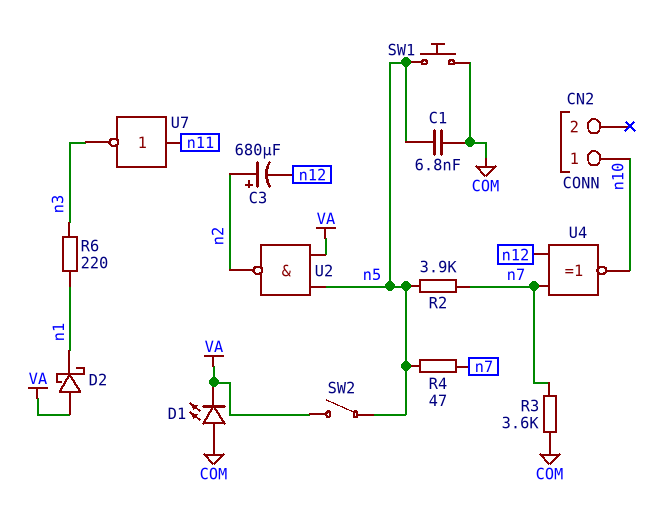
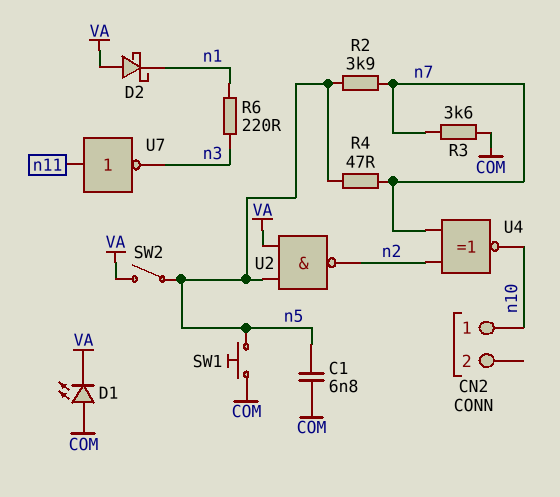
C3: 680uF (plus n2, minus n12) -> none
U4: XNOR (in n7, in n12, out n10) -> XNOR (in n2, in n7, out n10)

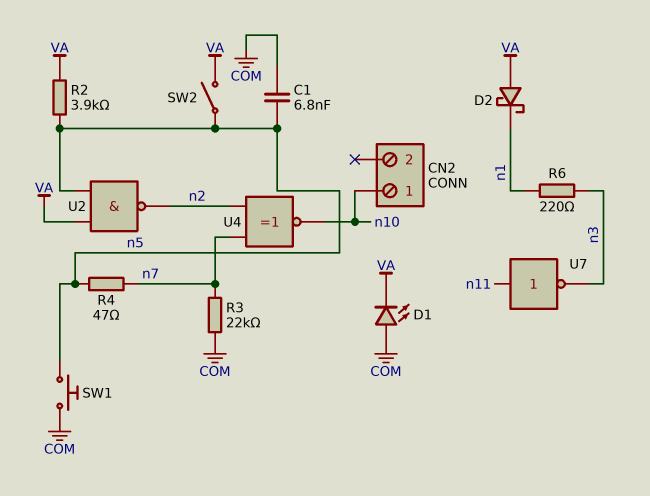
R2: 3.9k (n5, n7) -> 3.9k (VA, n5)
R3: 3.6k (COM, n7) -> 22k (COM, n7)

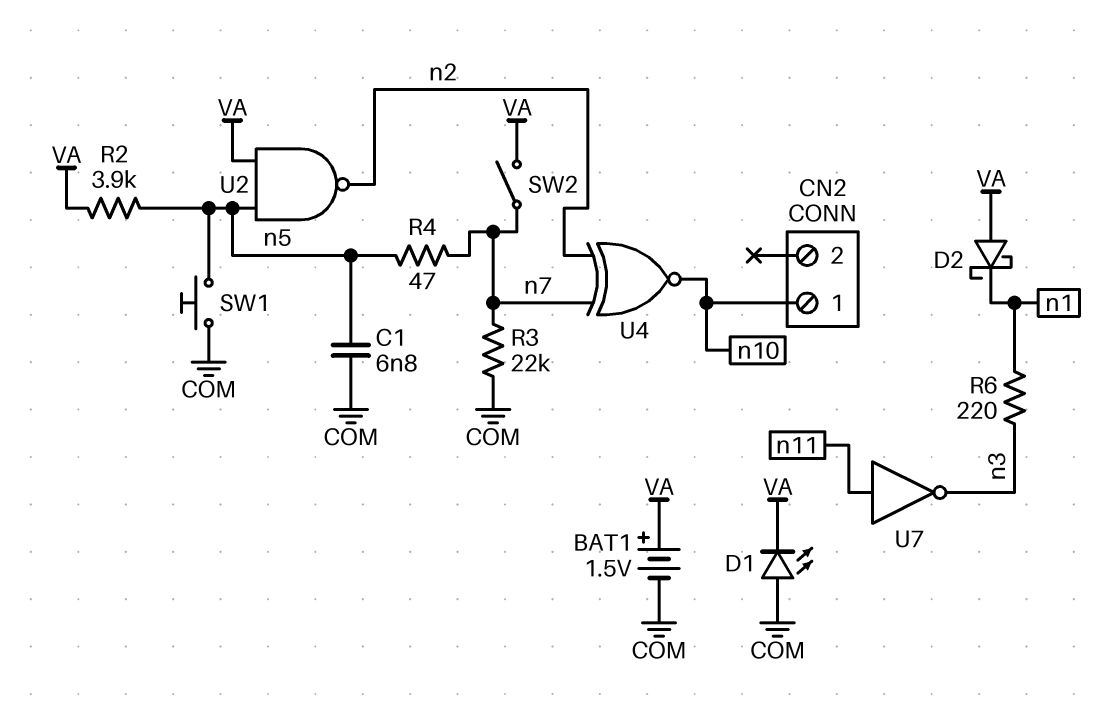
BAT1: none -> 1.5V (plus VA, minus COM)
SW2: switch (VA, n5) -> switch (VA, n7)

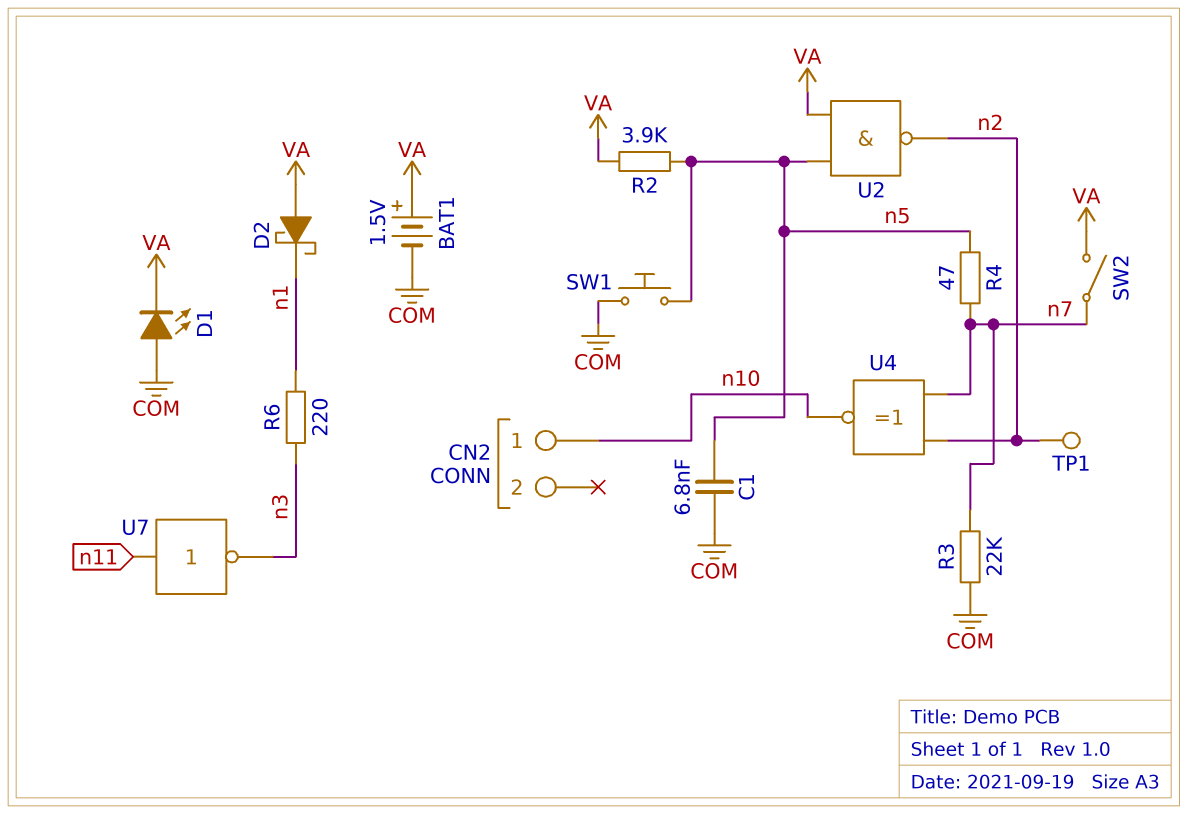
TP1: none -> test point (n2)

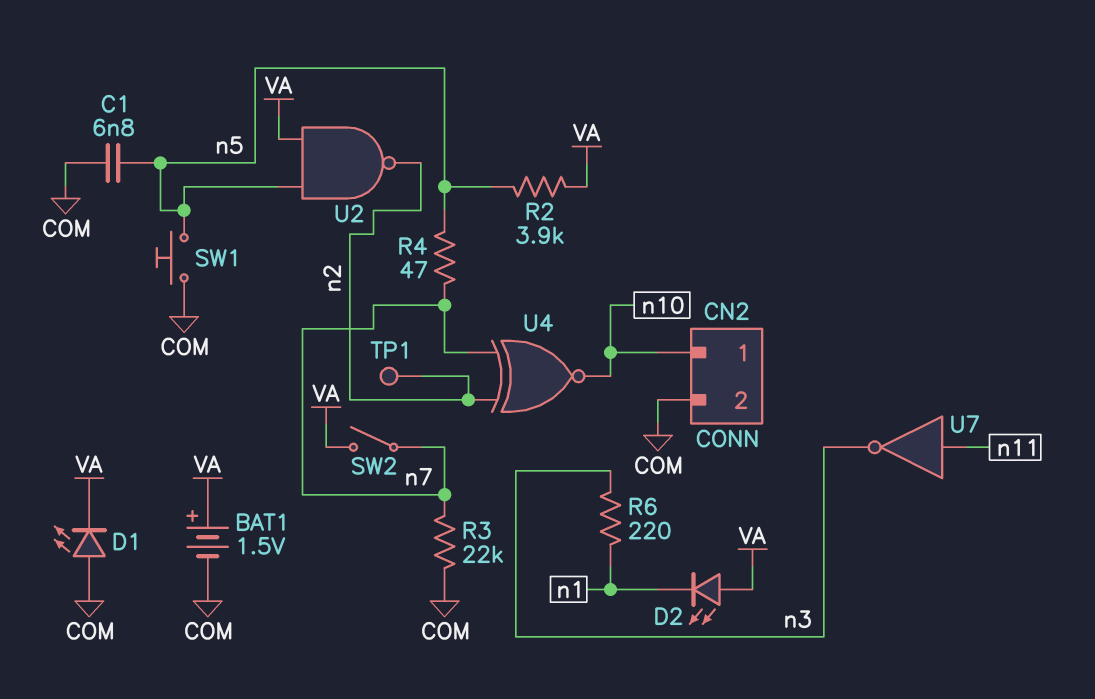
CN2 pin 2: none -> COM
D2: schottky (A VA, K n1) -> LED (A VA, K n1)

